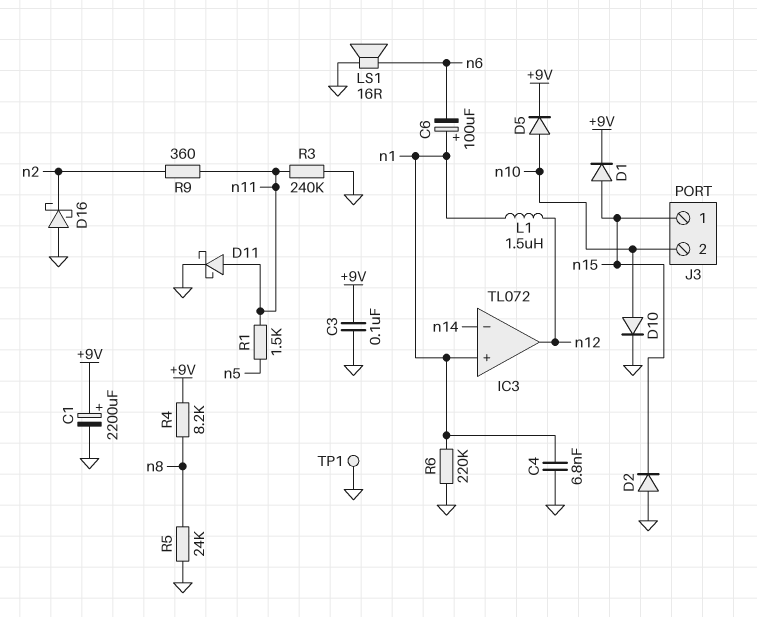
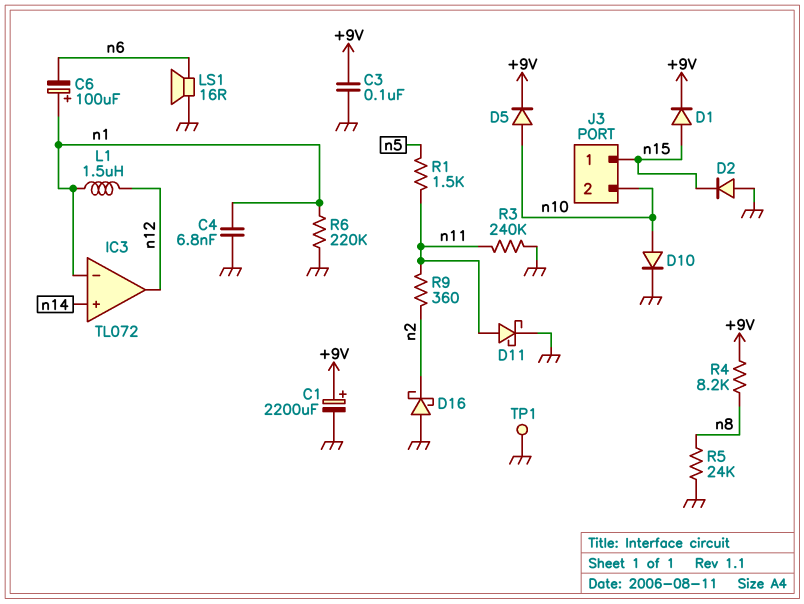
IC3 pin in+: n1 -> n14
IC3 pin in-: n14 -> n1

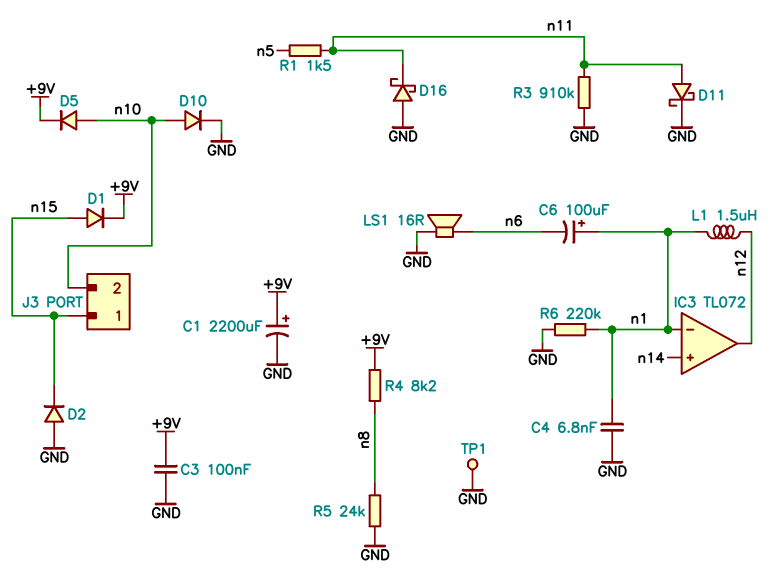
D16: schottky (A GND, K n2) -> schottky (A GND, K n11)
R3: 240k (GND, n11) -> 910k (GND, n11)
R9: 360 (n2, n11) -> none

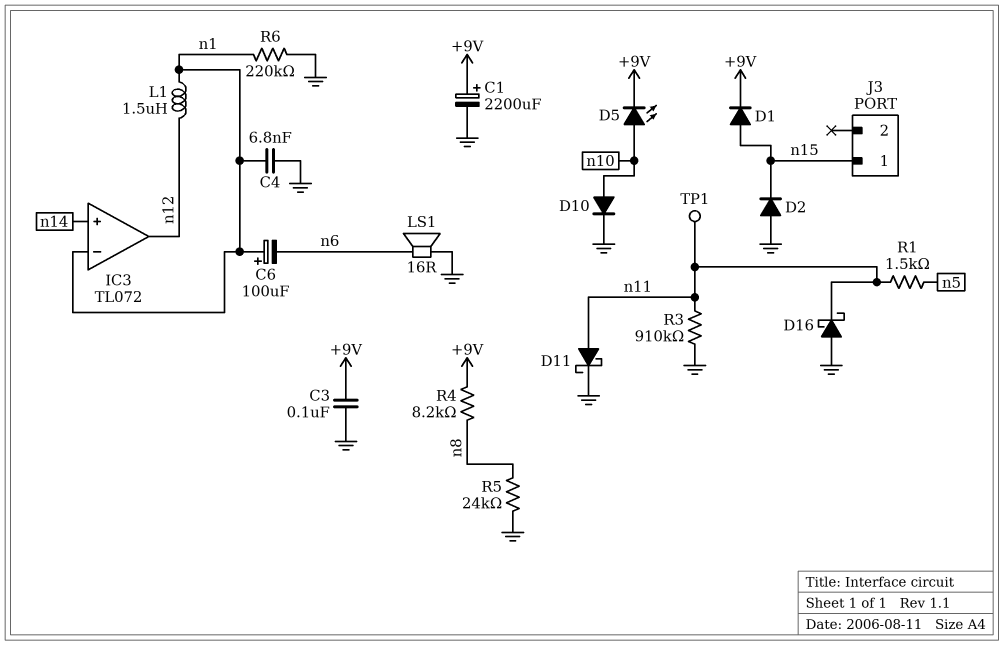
D5: diode (A n10, K +9V) -> LED (A n10, K +9V)
J3 pin 2: n10 -> none
TP1: test point (GND) -> test point (n11)

